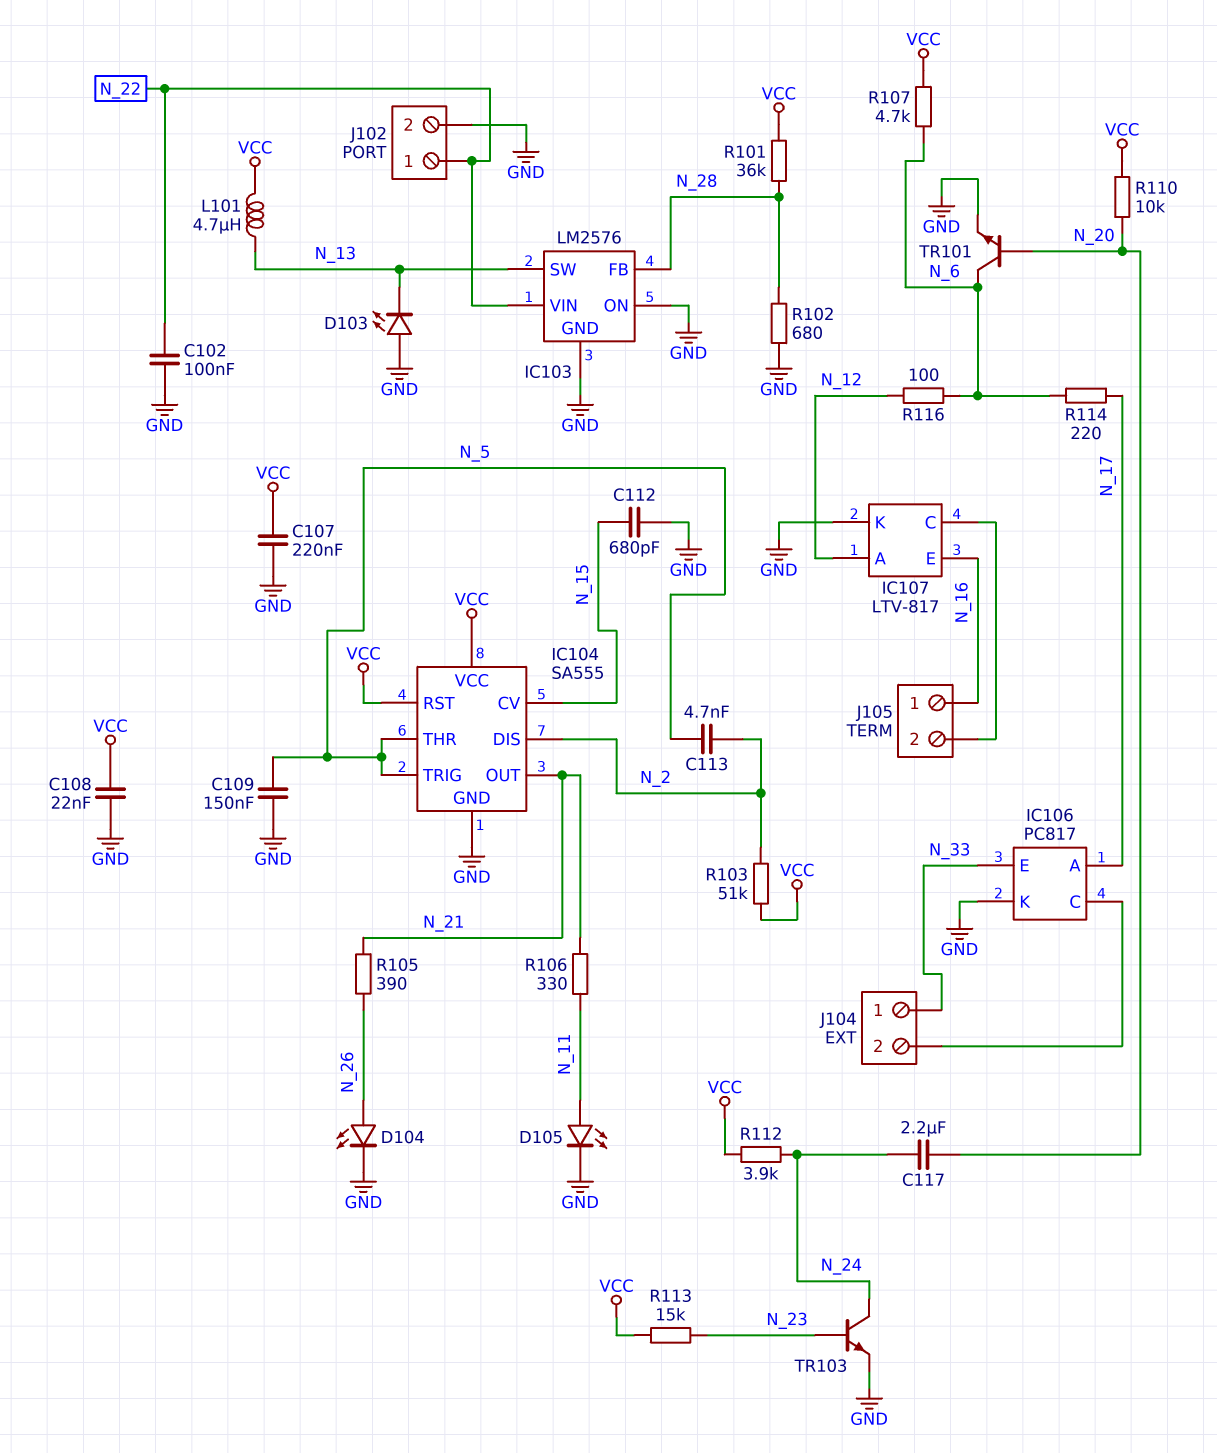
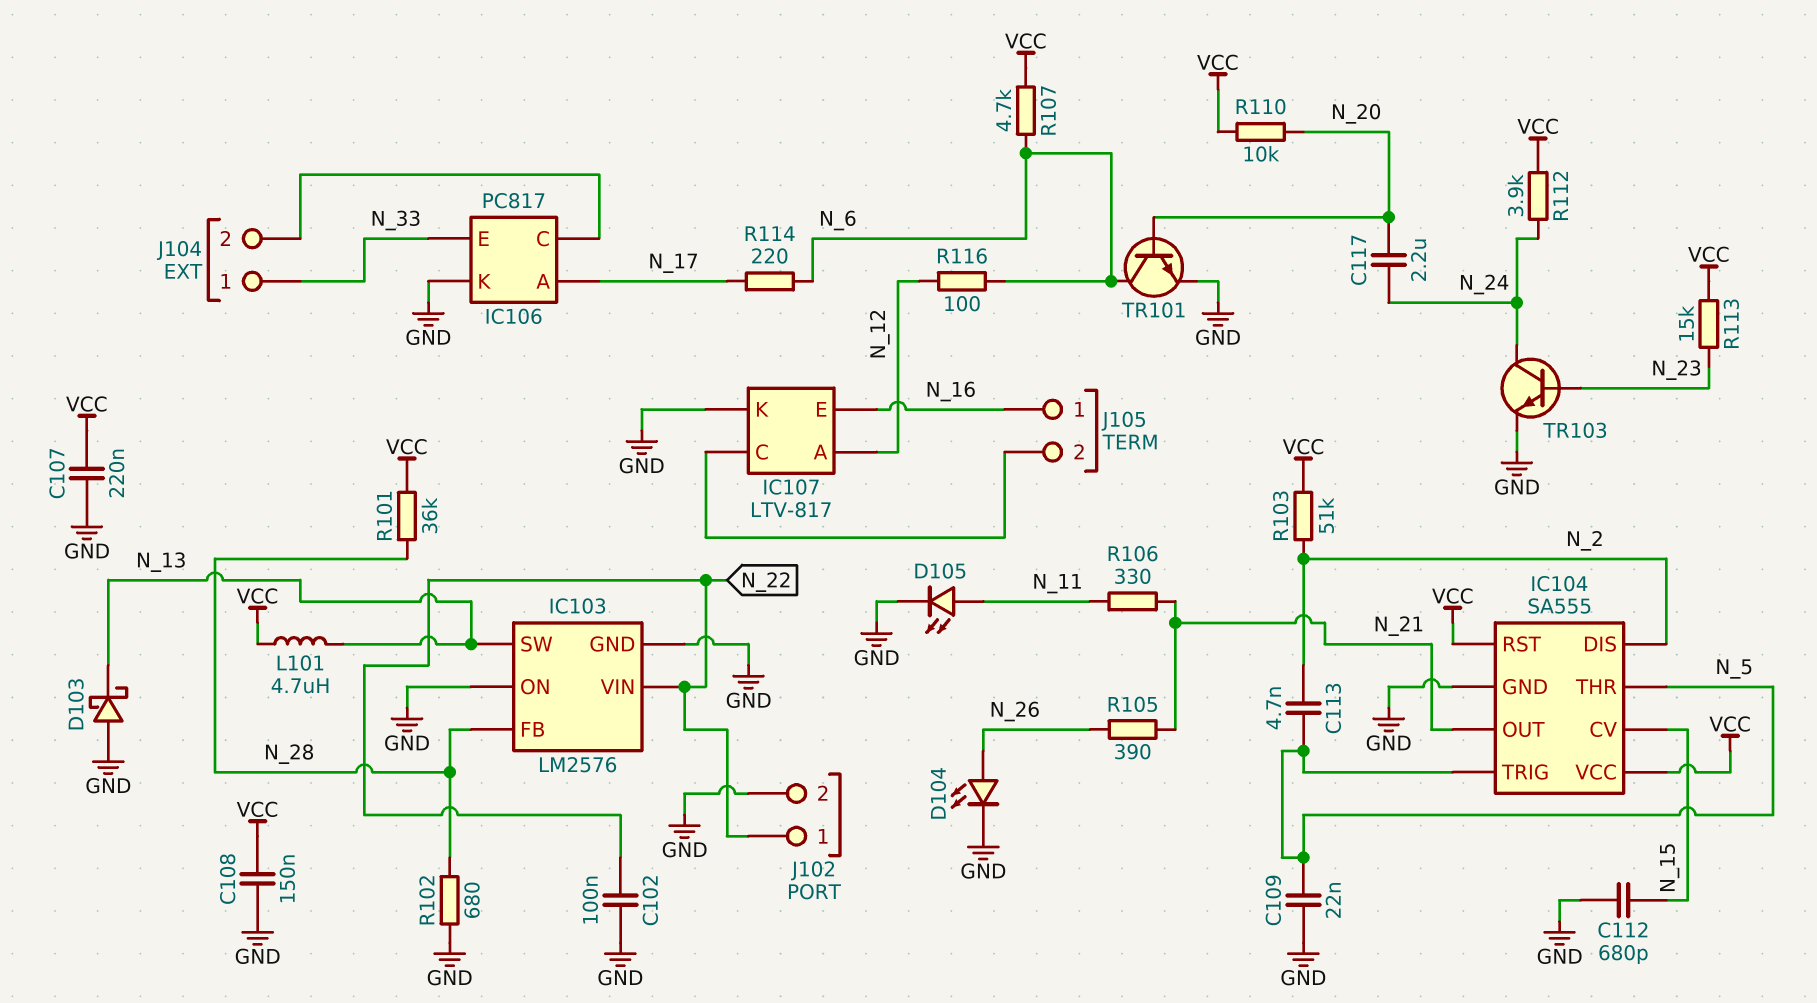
C108: 22nF (GND, VCC) -> 150nF (GND, VCC)
C109: 150nF (GND, N_5) -> 22nF (GND, N_5)
D103: LED (A GND, K N_13) -> schottky (A GND, K N_13)

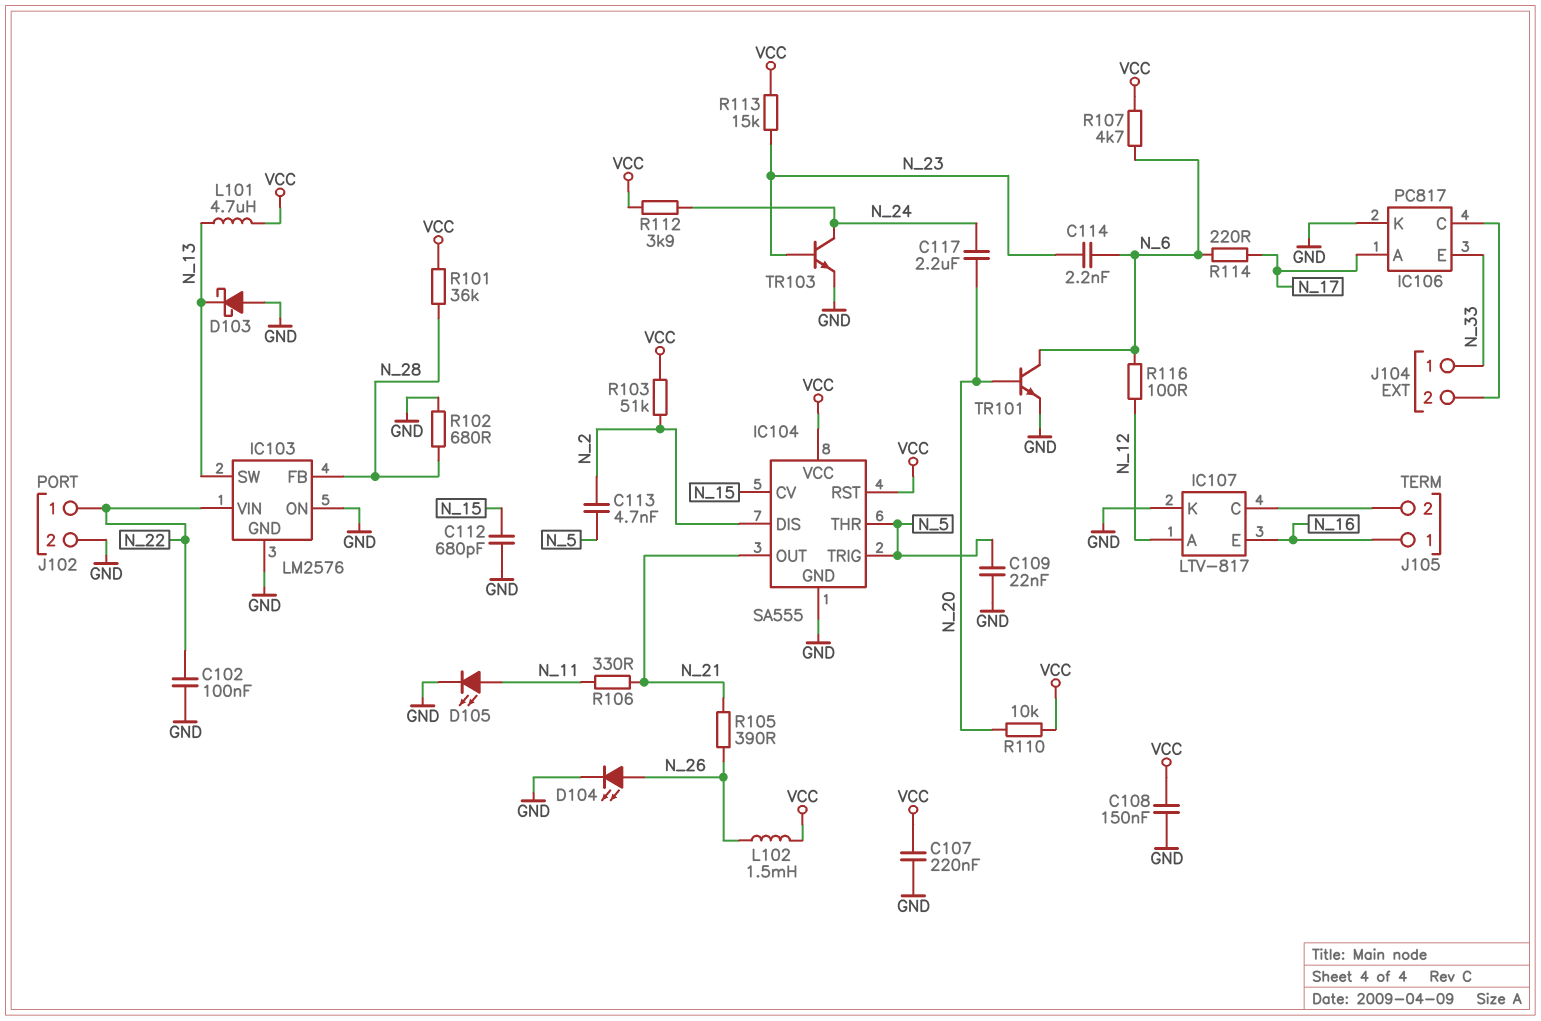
C114: none -> 2.2nF (N_6, N_23)
L102: none -> 1.5mH (N_26, VCC)

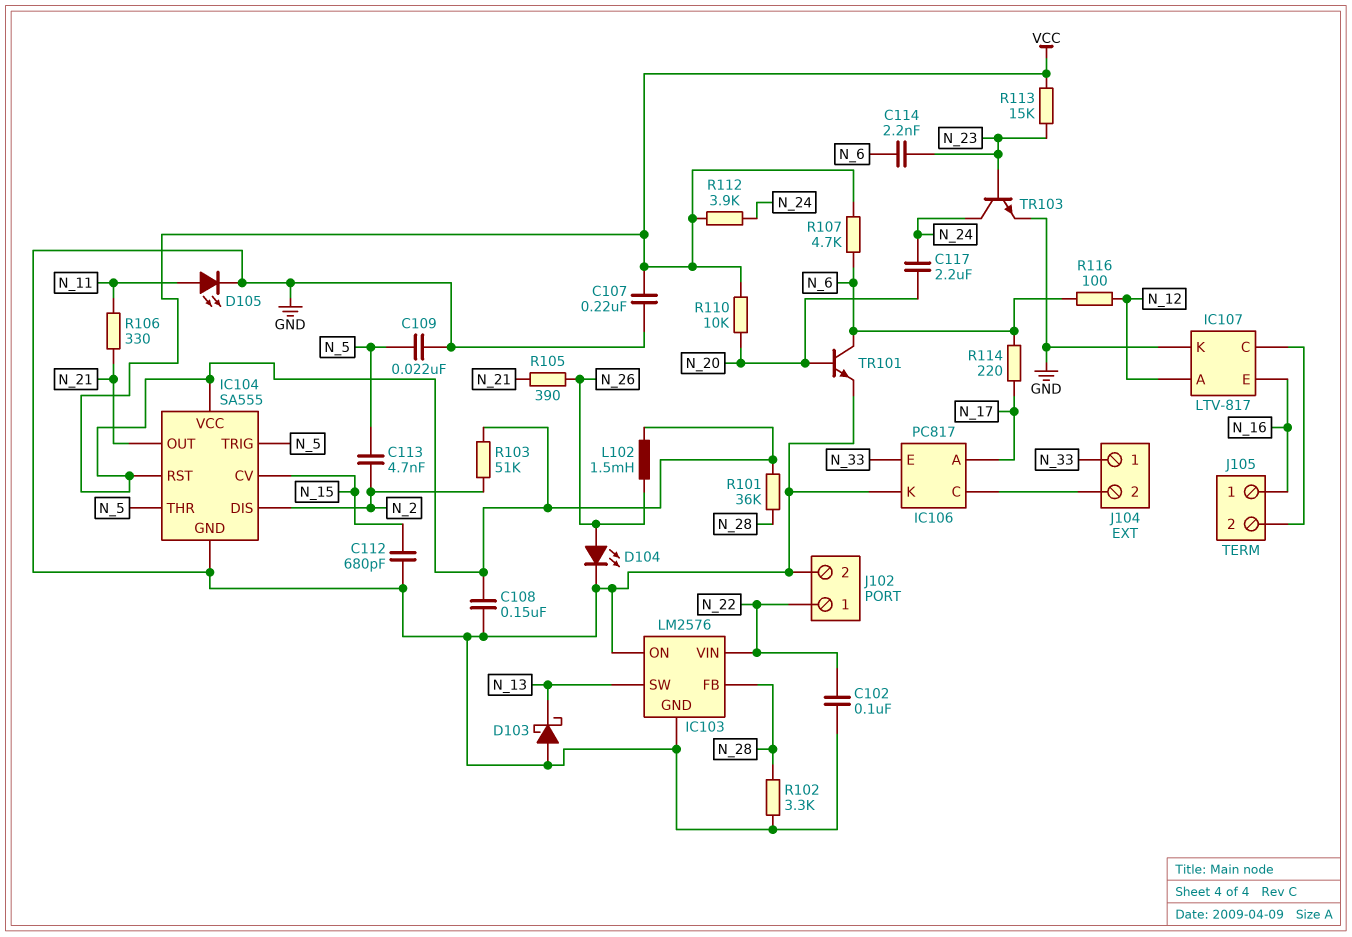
L101: 4.7uH (N_13, VCC) -> none
R102: 680 (GND, N_28) -> 3.3k (GND, N_28)

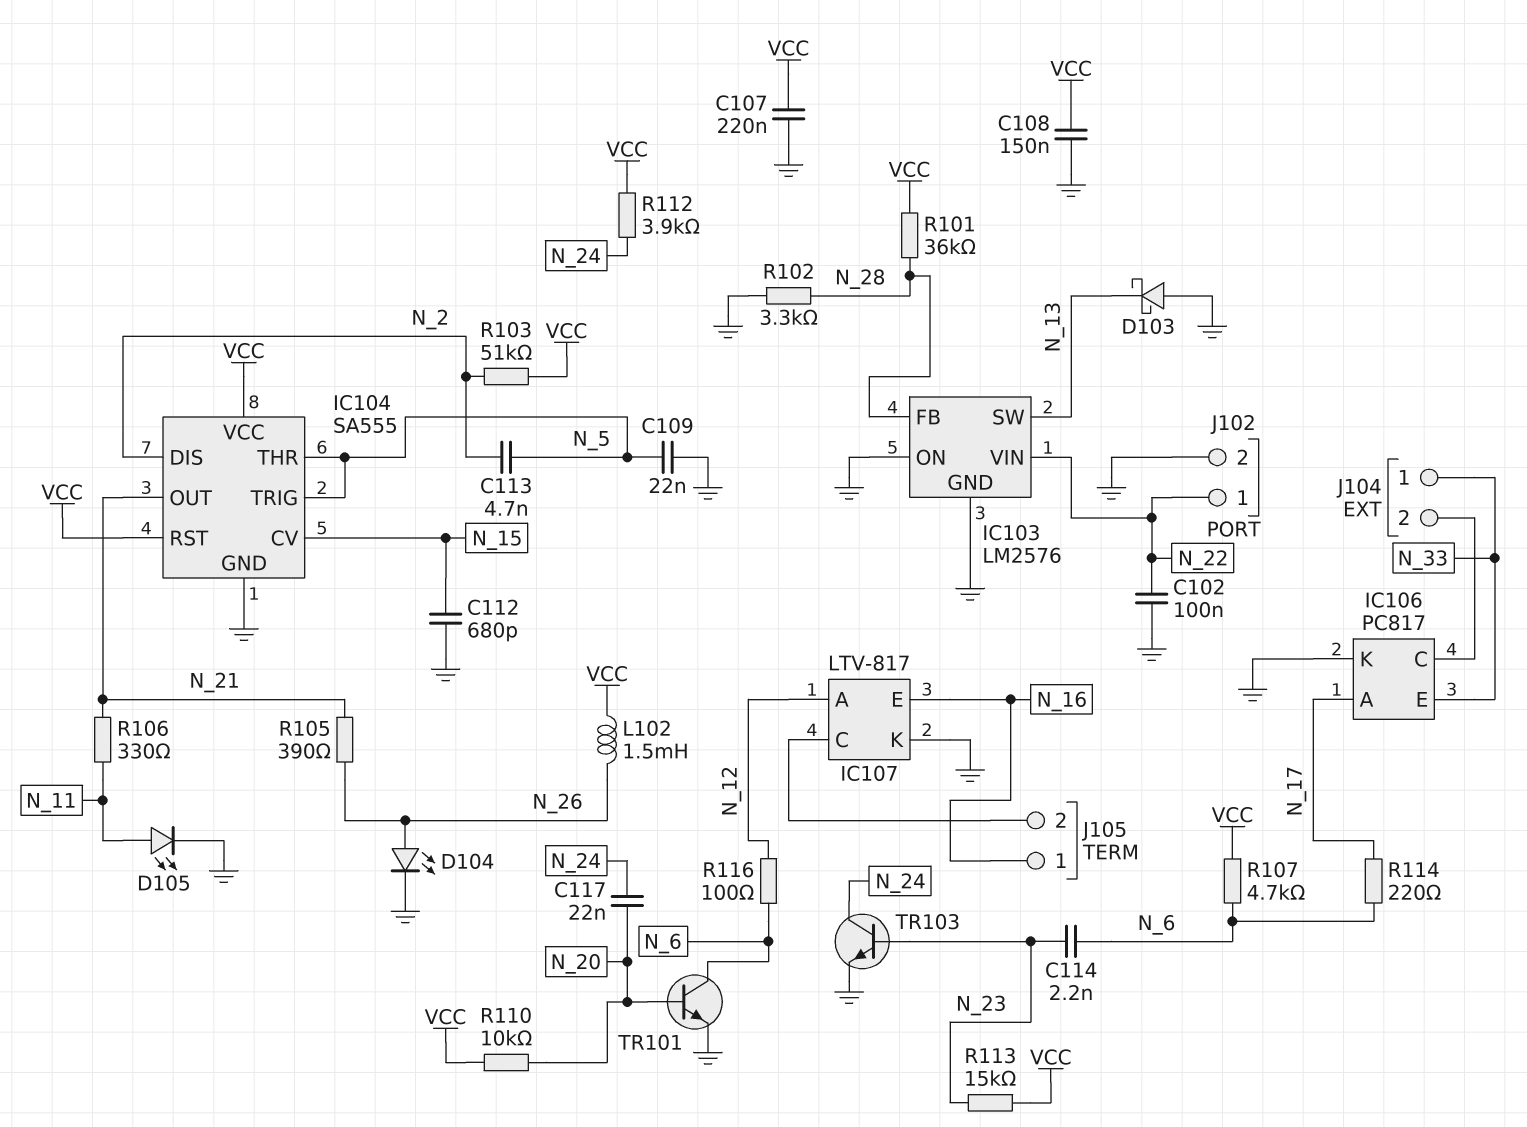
C117: 2.2uF (N_20, N_24) -> 22nF (N_20, N_24)

